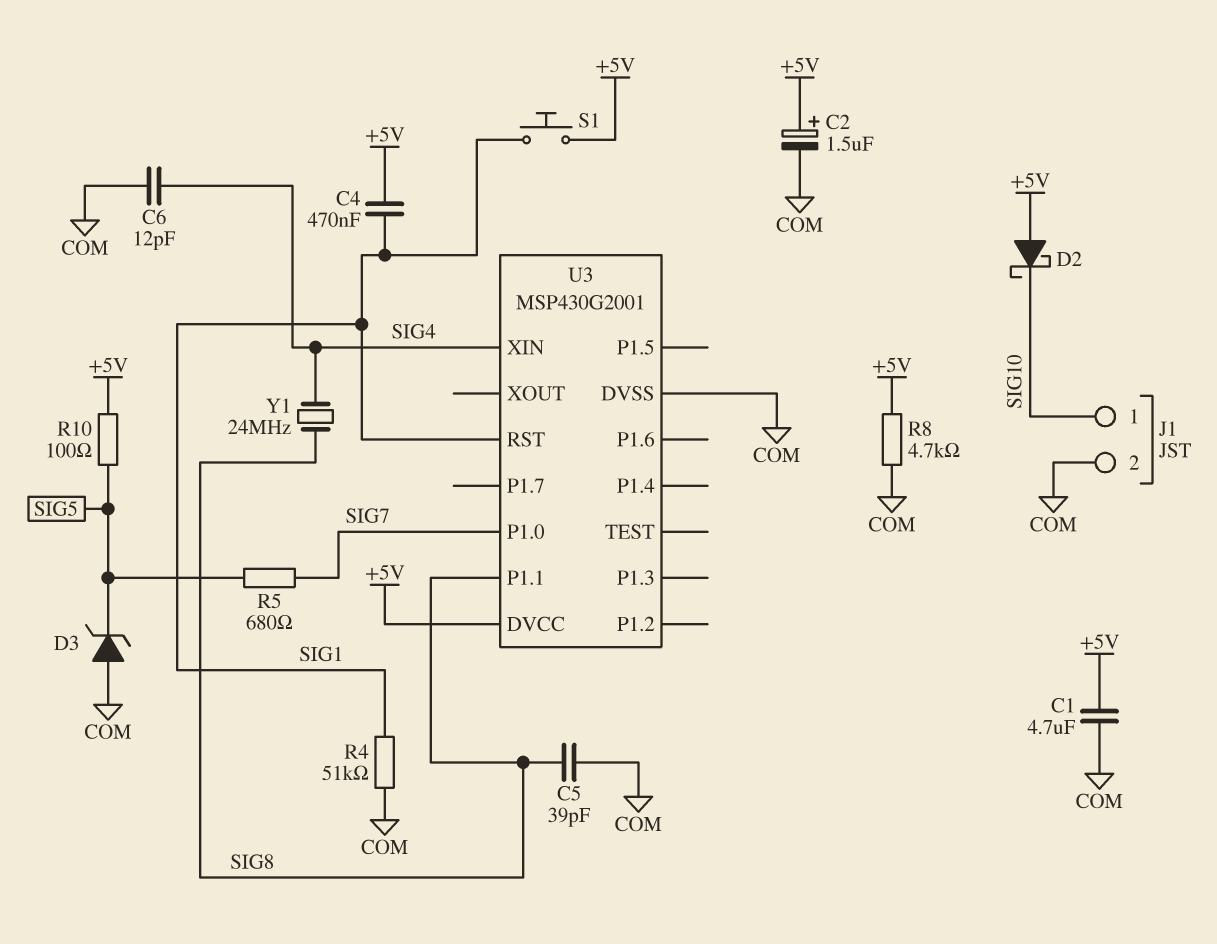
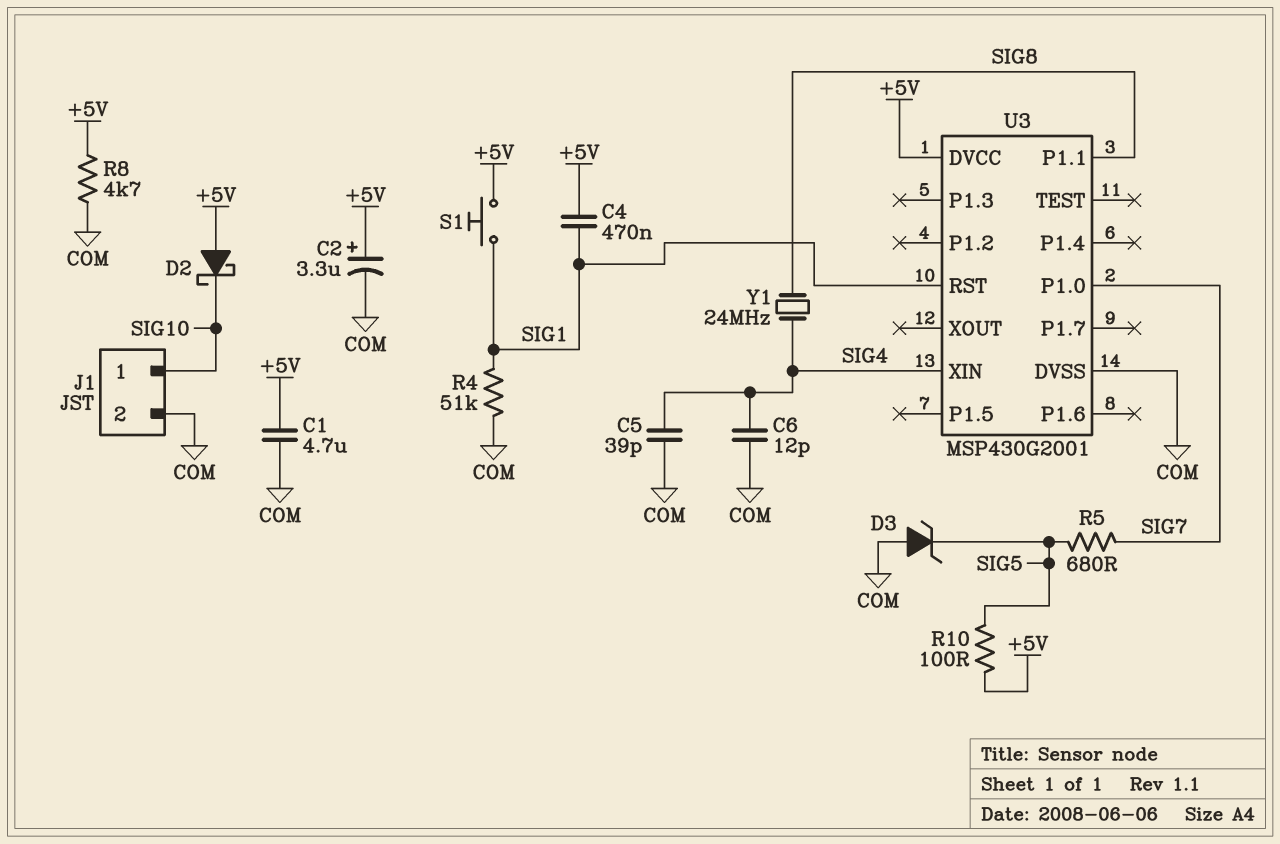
C2: 1.5uF (plus +5V, minus COM) -> 3.3uF (plus +5V, minus COM)
C5: 39pF (COM, SIG8) -> 39pF (COM, SIG4)

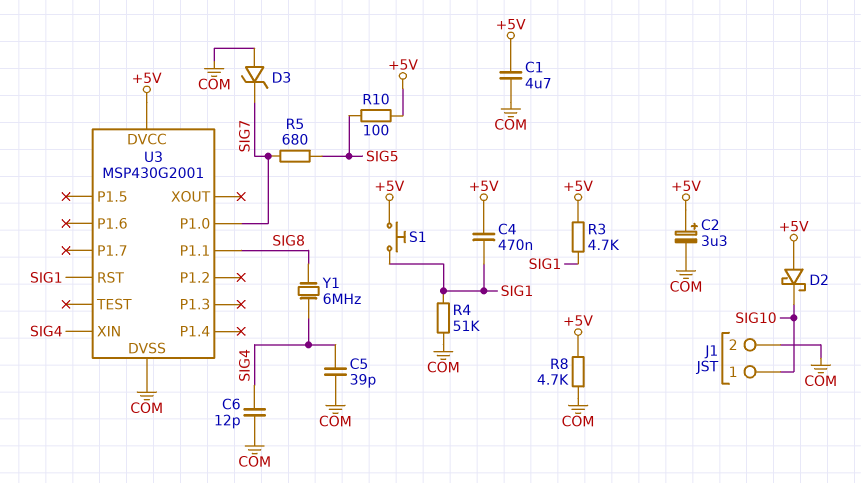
D3: zener (A COM, K SIG5) -> zener (A COM, K SIG7)
R3: none -> 4.7k (+5V, SIG1)
Y1: 24MHz (SIG4, SIG8) -> 6MHz (SIG4, SIG8)

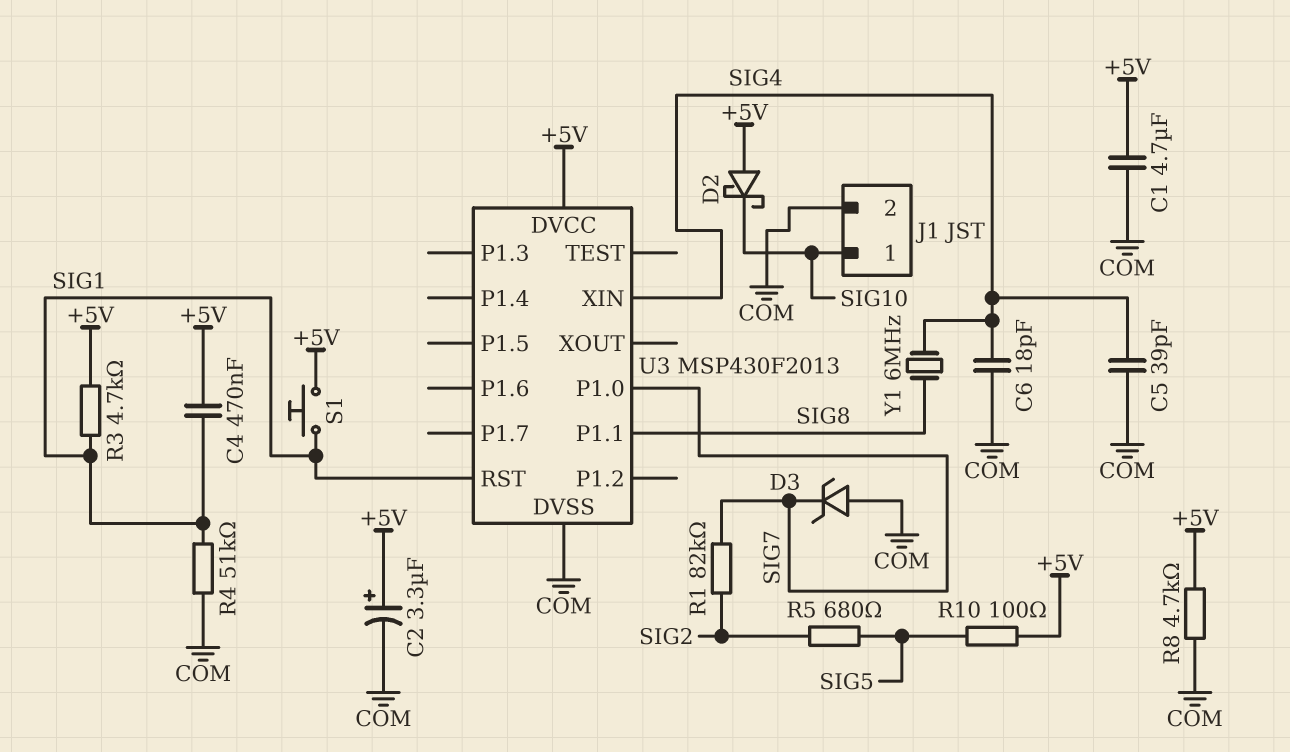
C6: 12pF (COM, SIG4) -> 18pF (COM, SIG4)
R1: none -> 82k (SIG2, SIG7)
R5: 680 (SIG5, SIG7) -> 680 (SIG2, SIG5)
U3: MSP430G2001 -> MSP430F2013

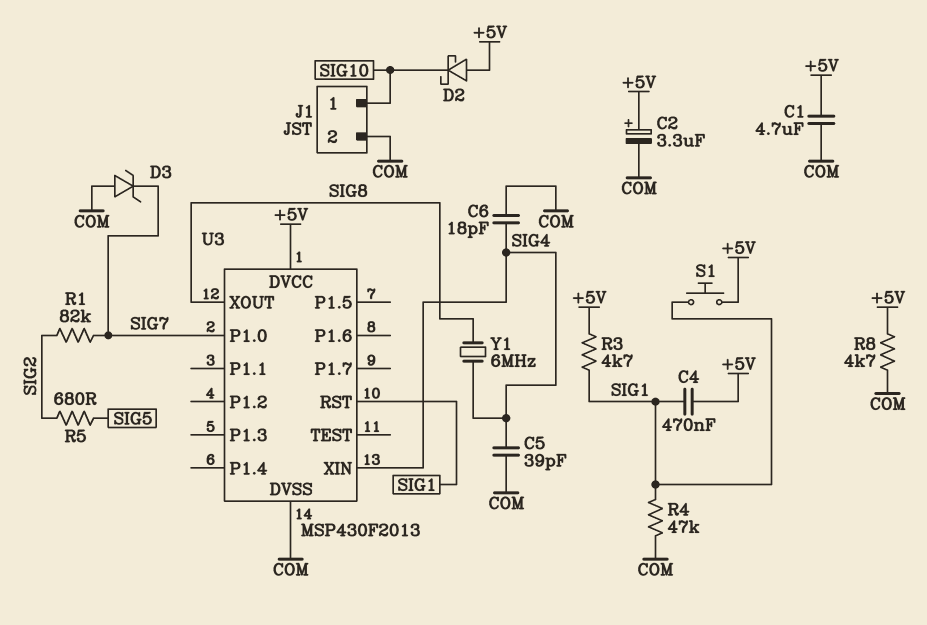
R4: 51k (COM, SIG1) -> 47k (COM, SIG1)
R10: 100 (+5V, SIG5) -> none
U3 pin P1.1: SIG8 -> none
U3 pin XOUT: none -> SIG8

